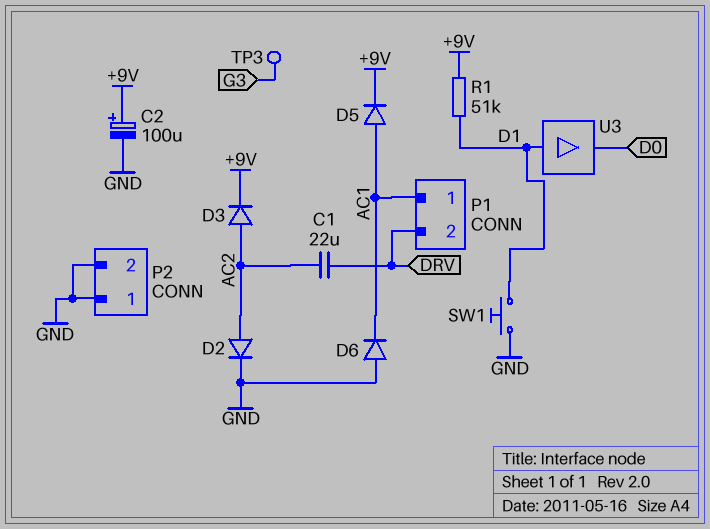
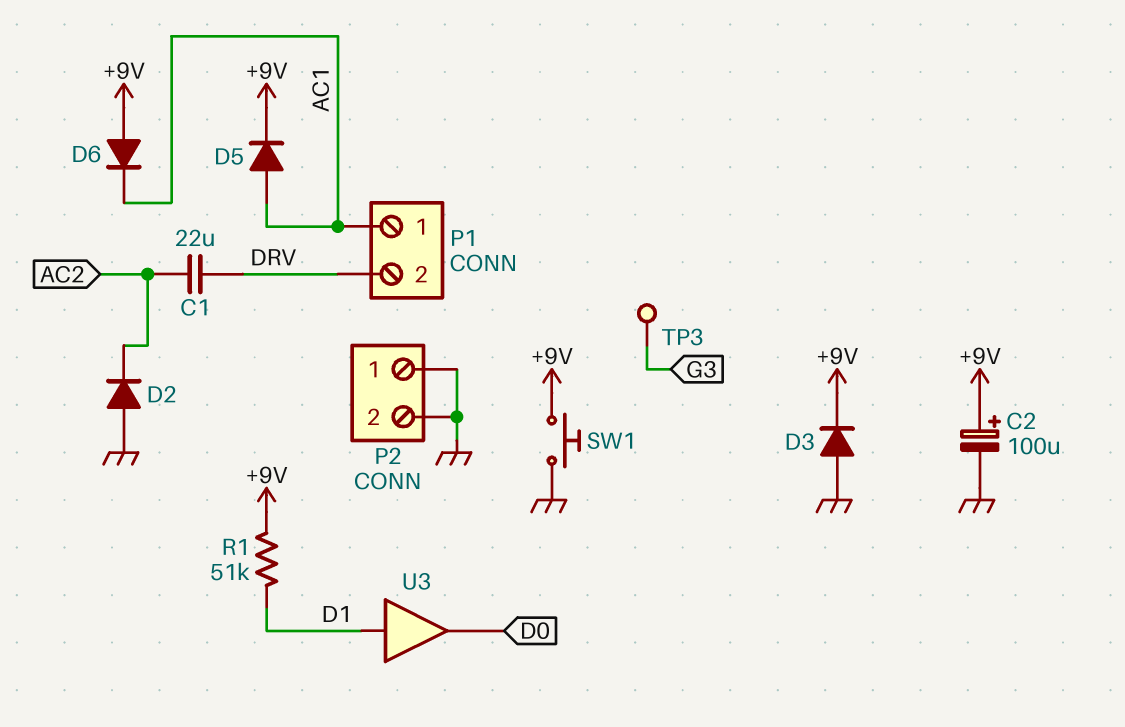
D2: diode (A AC2, K GND) -> diode (A GND, K AC2)
D3: diode (A AC2, K +9V) -> diode (A GND, K +9V)
D6: diode (A GND, K AC1) -> diode (A +9V, K AC1)
SW1: button (D1, GND) -> button (+9V, GND)

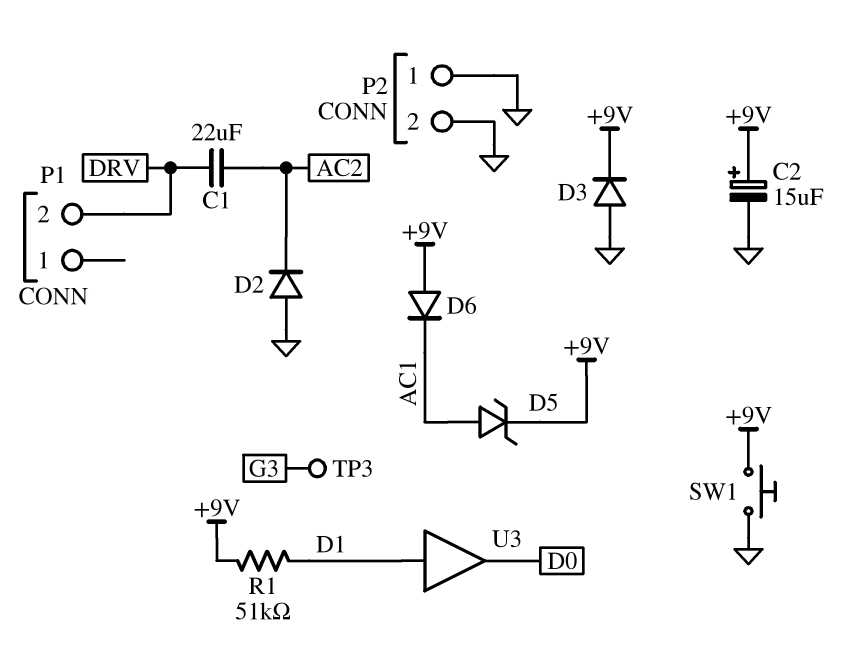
C2: 100uF (plus +9V, minus GND) -> 15uF (plus +9V, minus GND)
D5: diode (A AC1, K +9V) -> zener (A AC1, K +9V)
P1 pin 1: AC1 -> none

